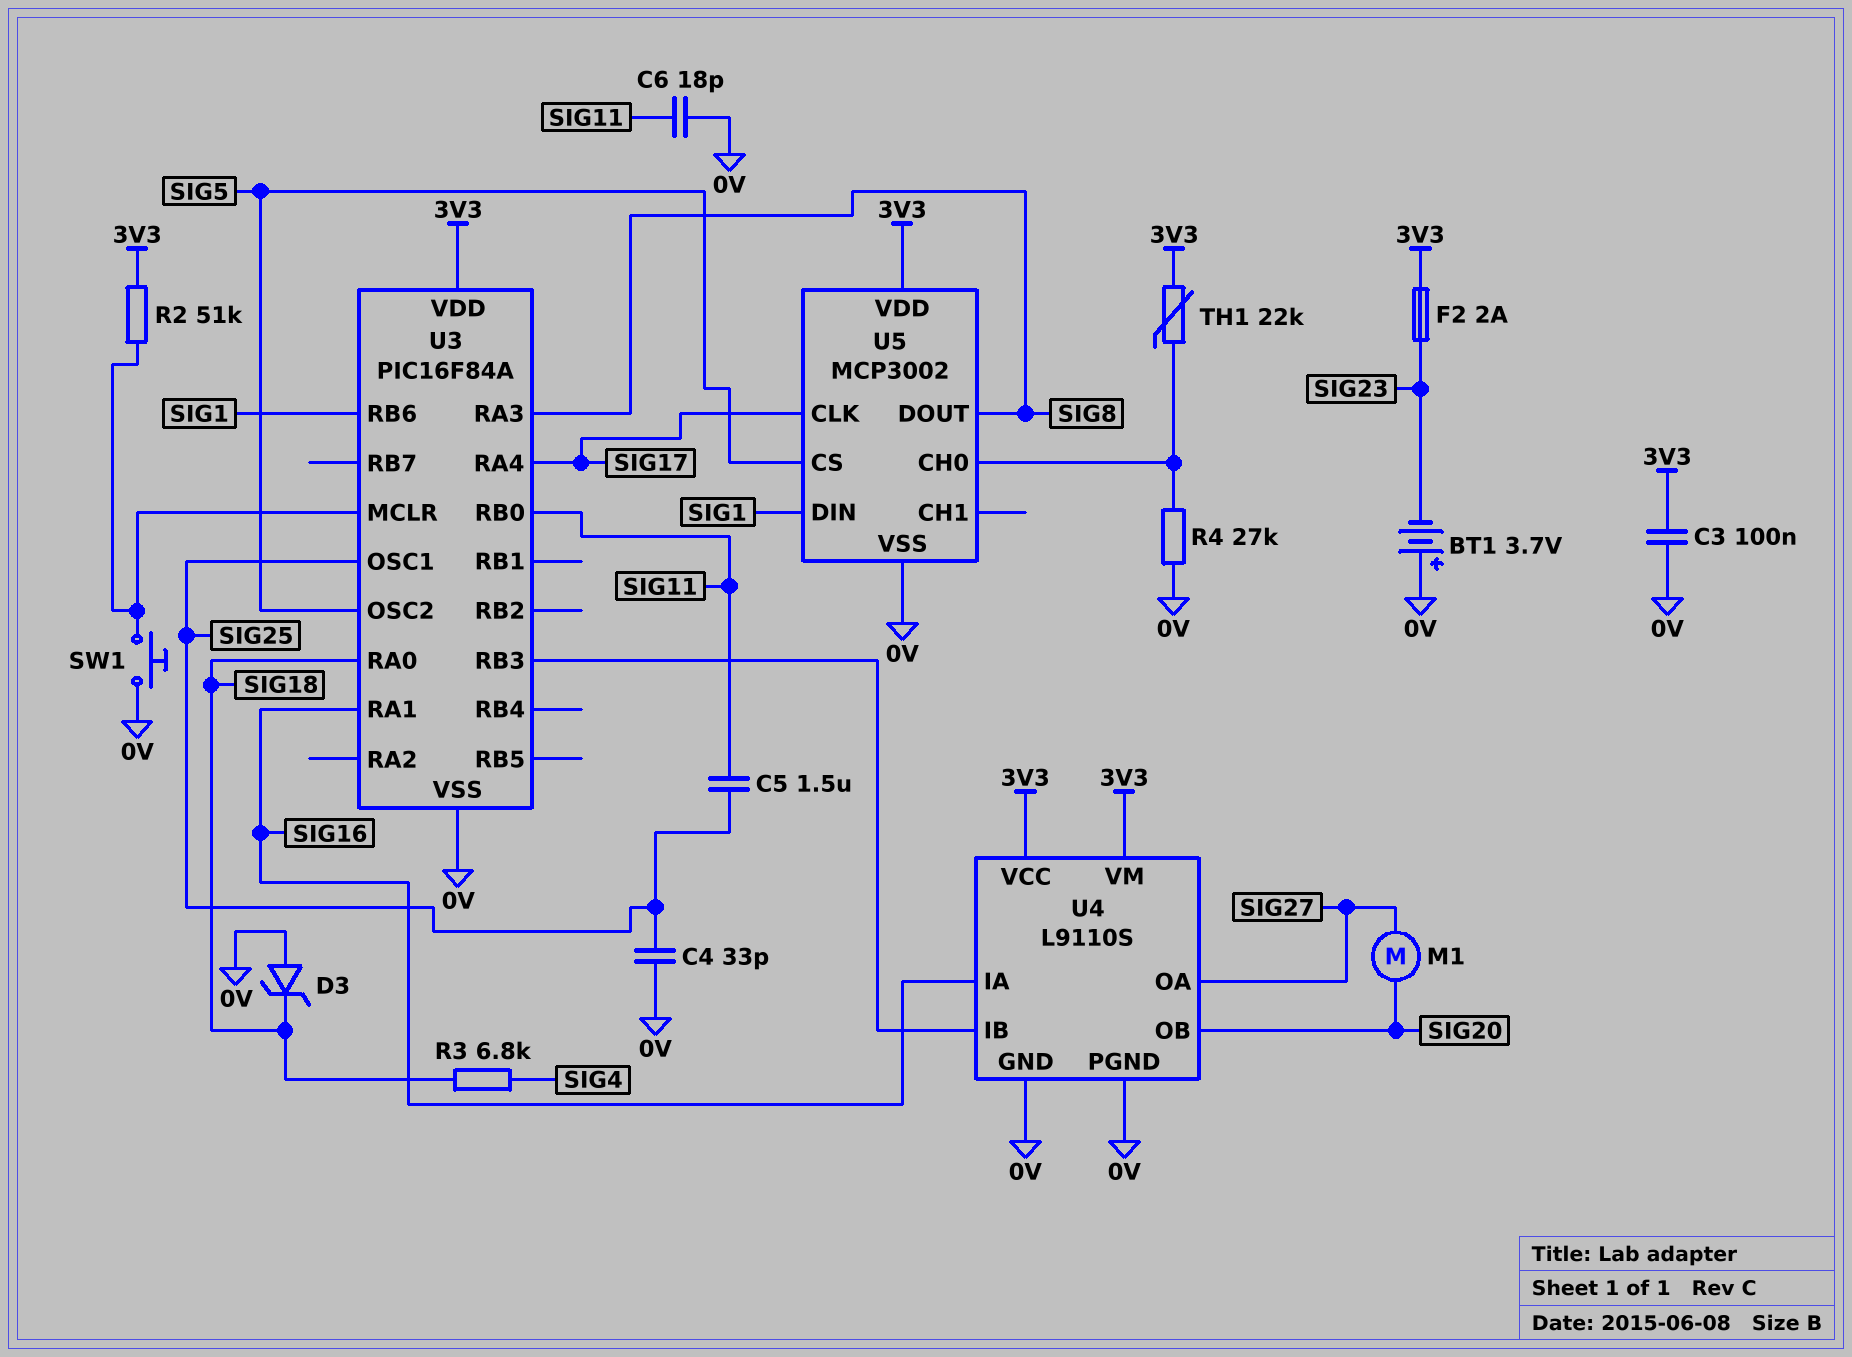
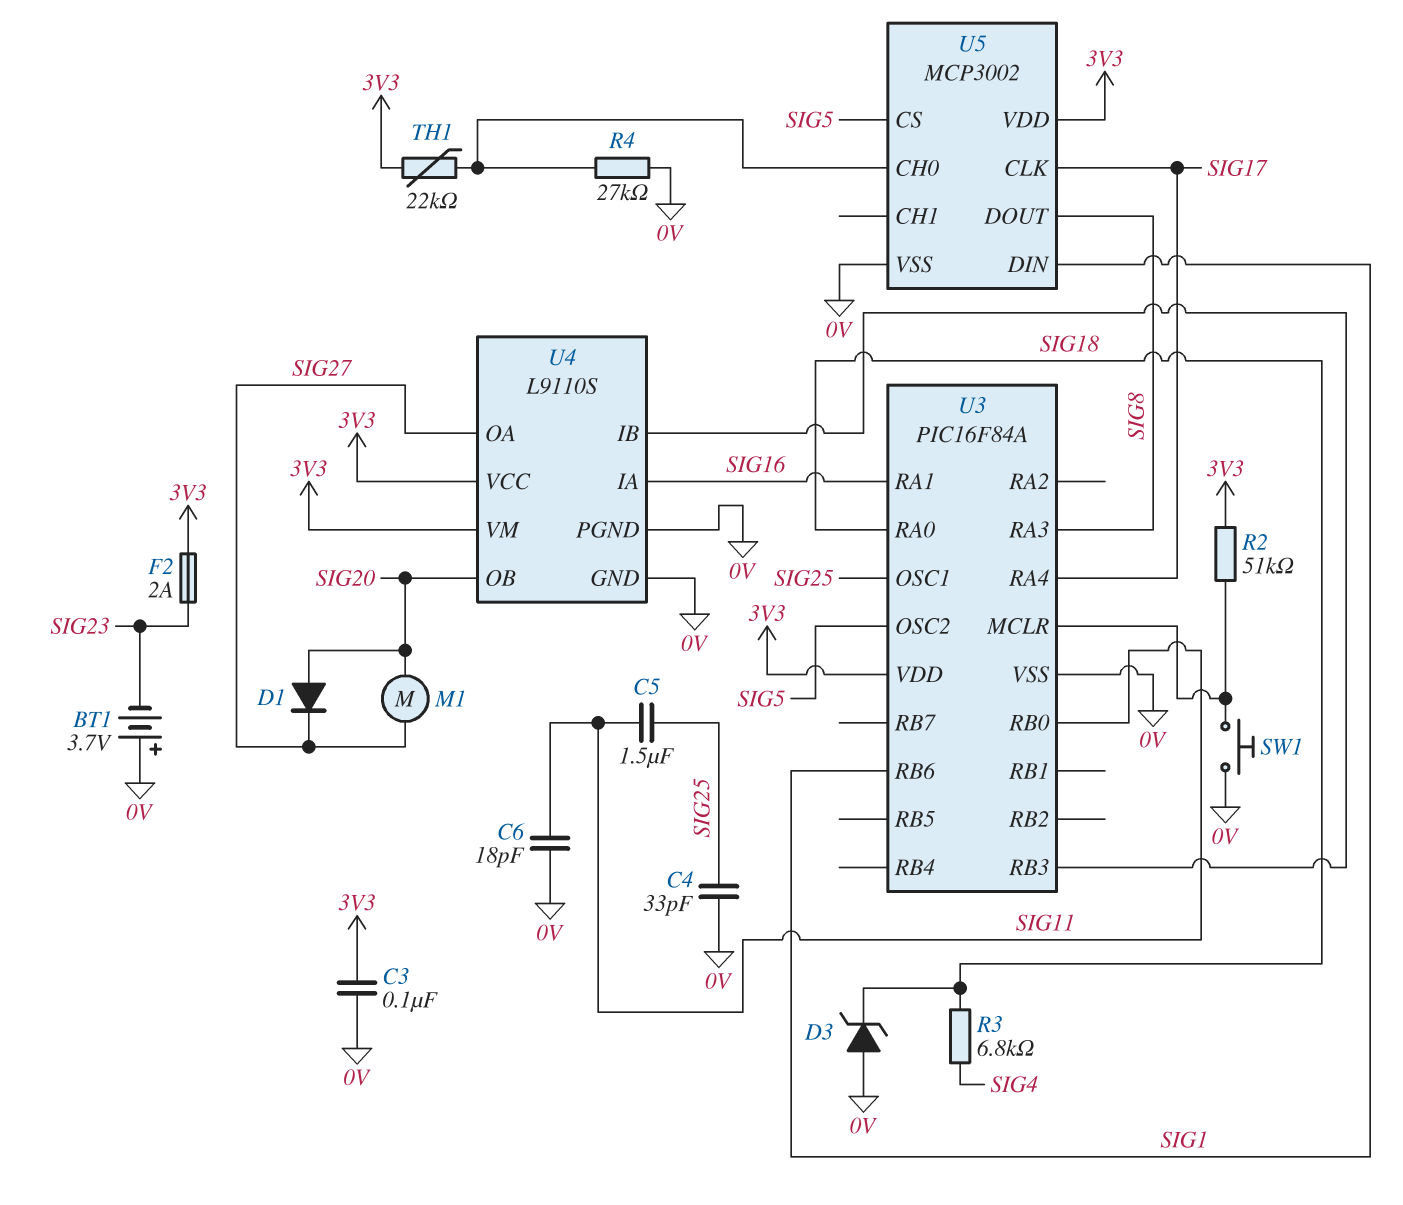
D1: none -> diode (A SIG20, K SIG27)

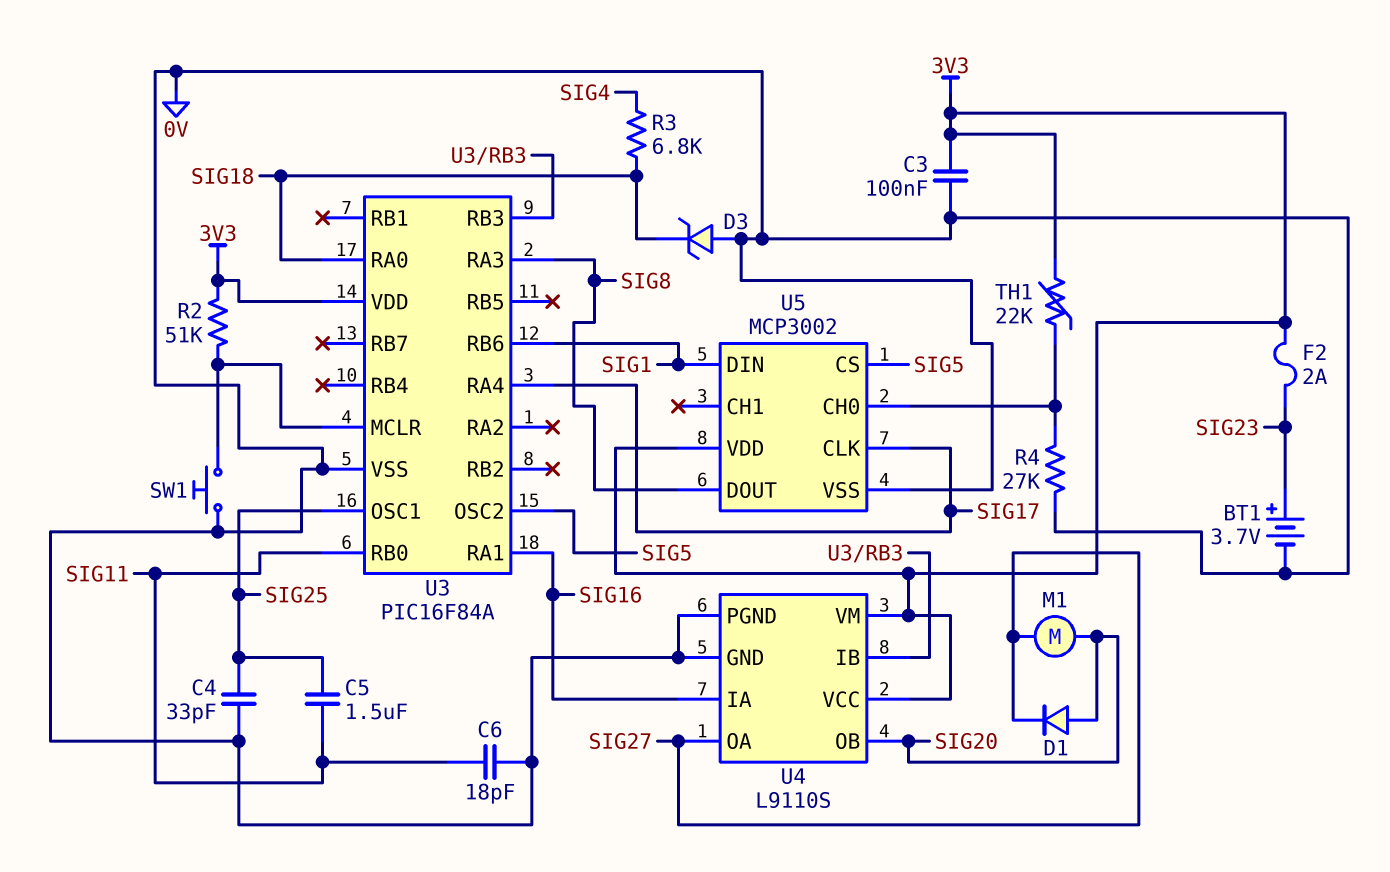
BT1: 3.7V (plus 0V, minus SIG23) -> 3.7V (plus SIG23, minus 0V)

